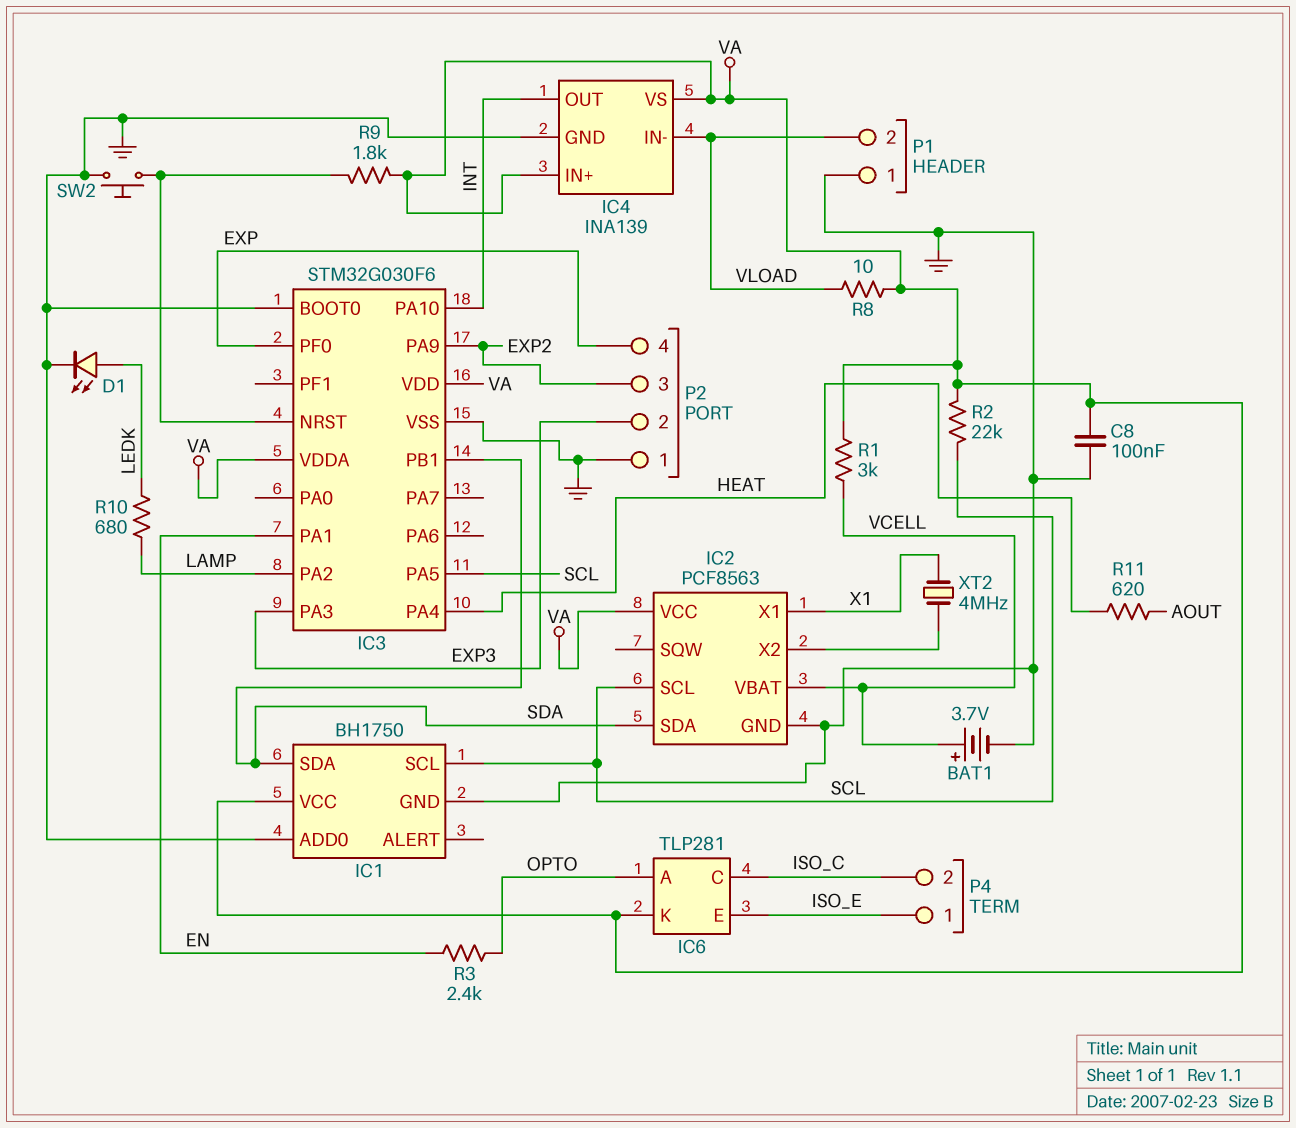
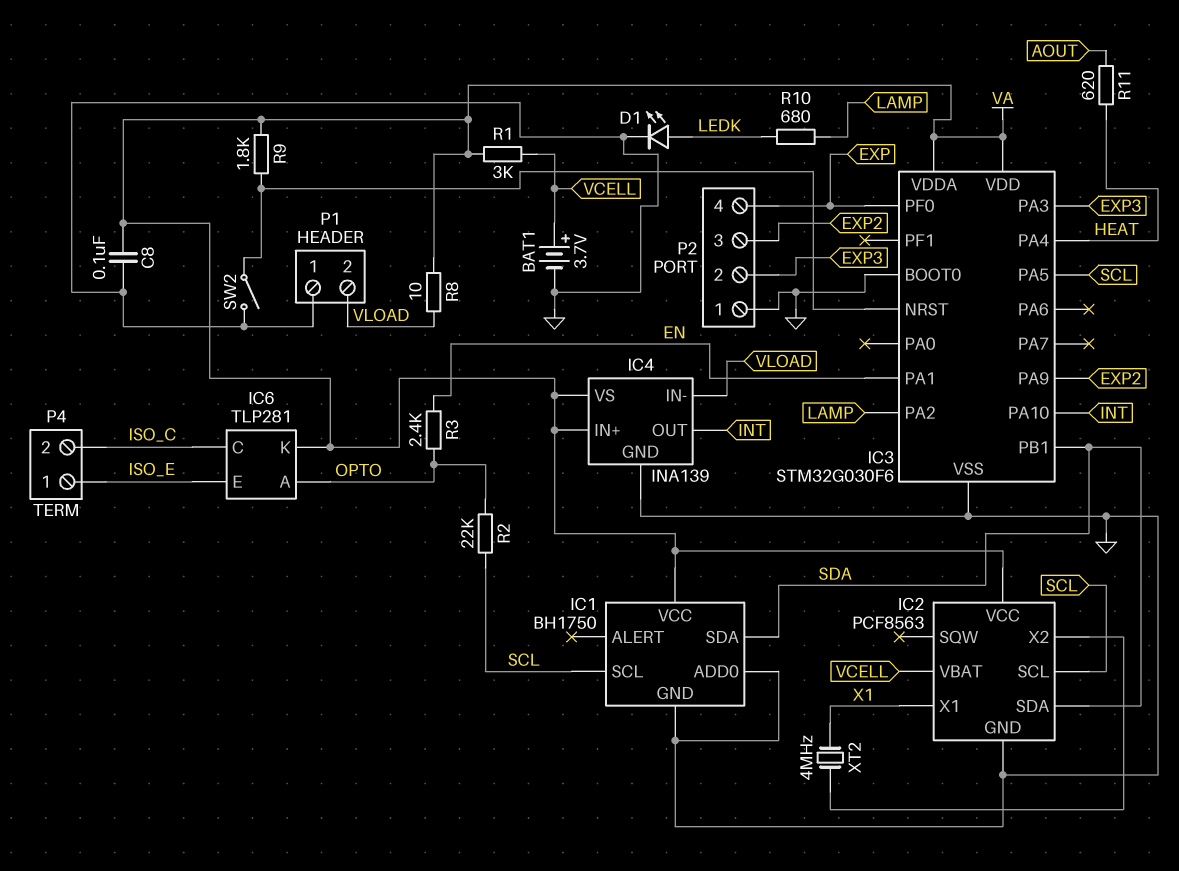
R2: 22k (SCL, VA) -> 22k (OPTO, SCL)
SW2: button (GND, IC3/NRST) -> switch (GND, IC3/NRST)

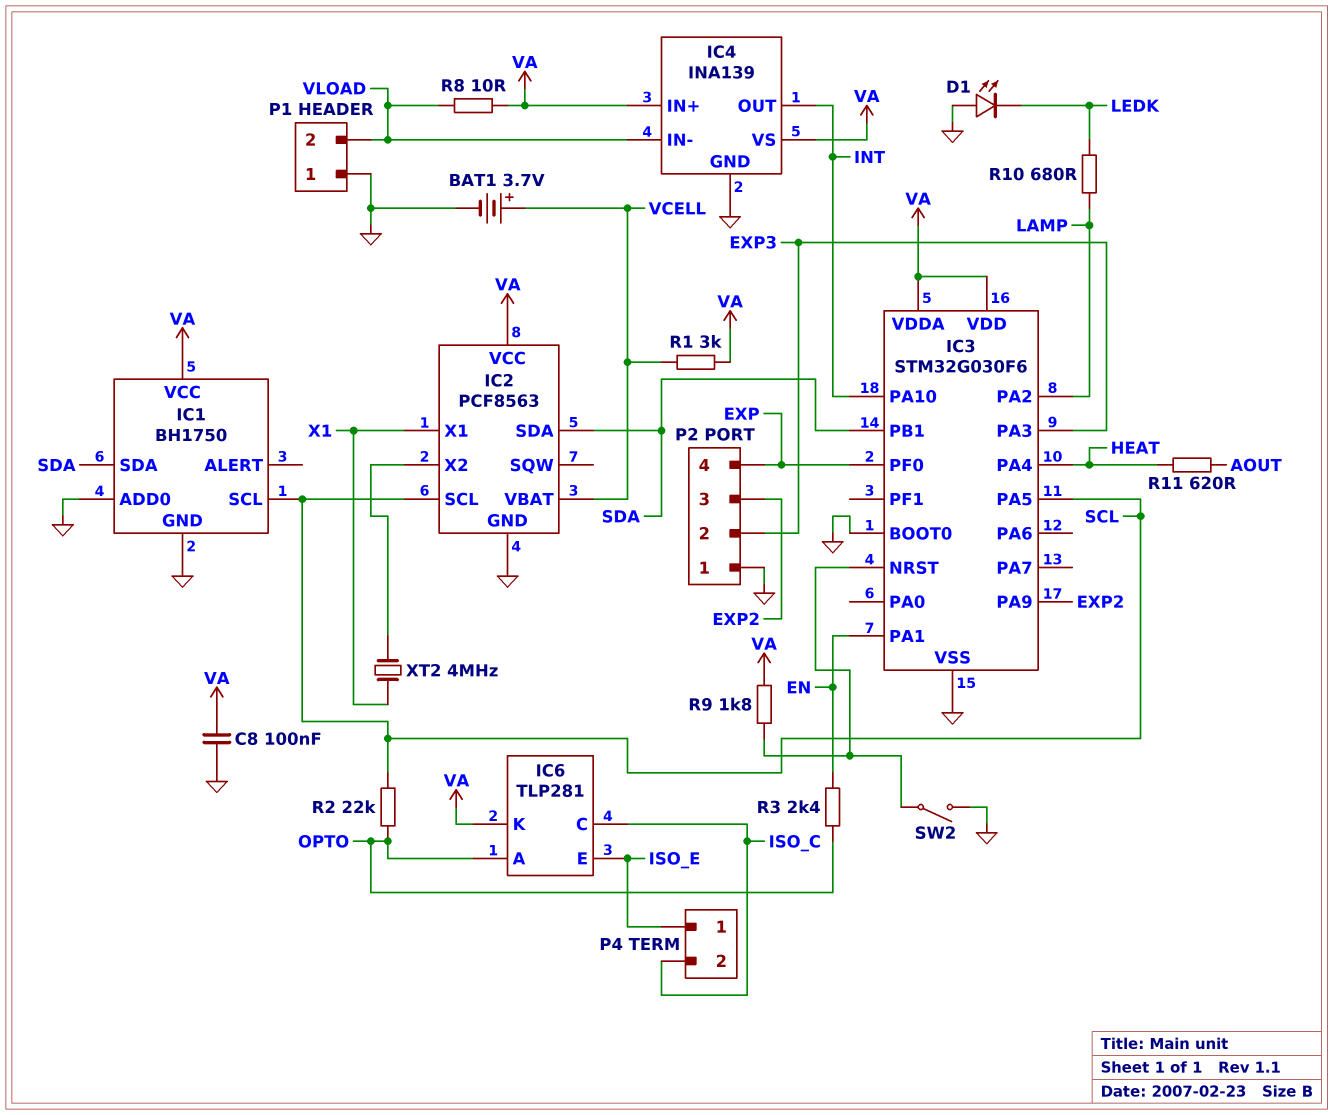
D1: LED (A LEDK, K GND) -> LED (A GND, K LEDK)

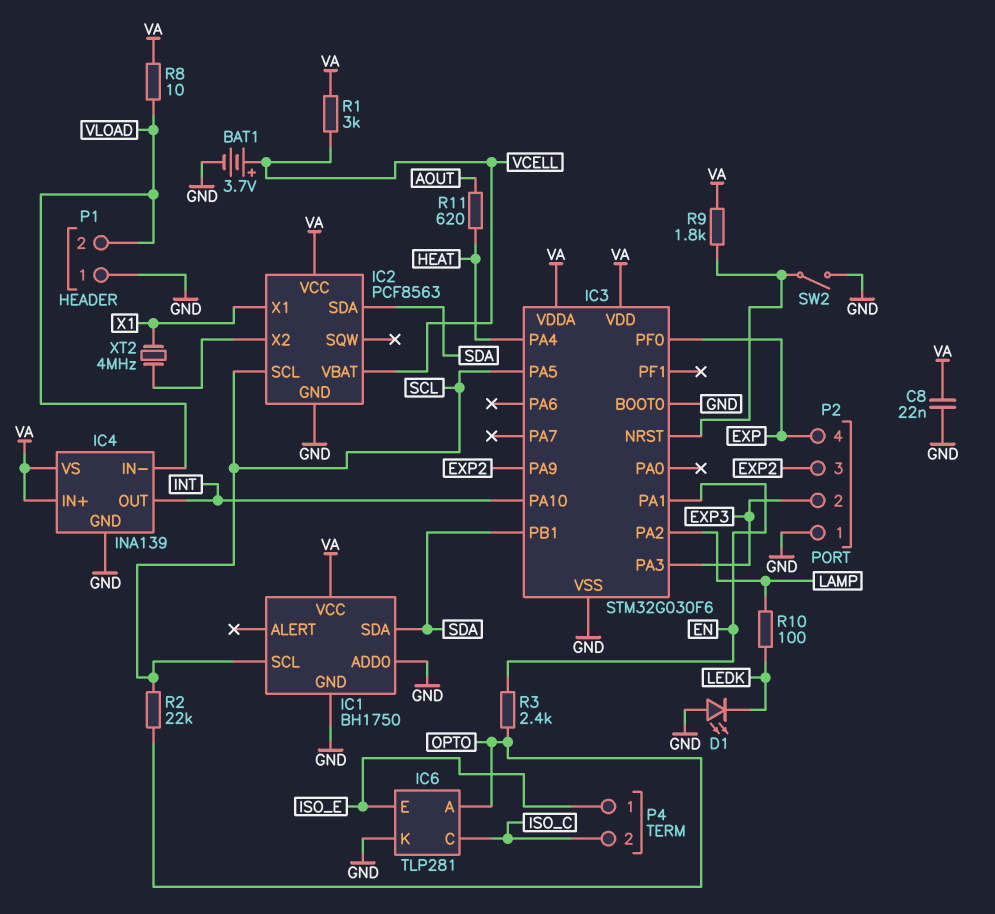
C8: 100nF (GND, VA) -> 22nF (GND, VA)
IC6 pin K: VA -> GND
R10: 680 (LAMP, LEDK) -> 100 (LAMP, LEDK)

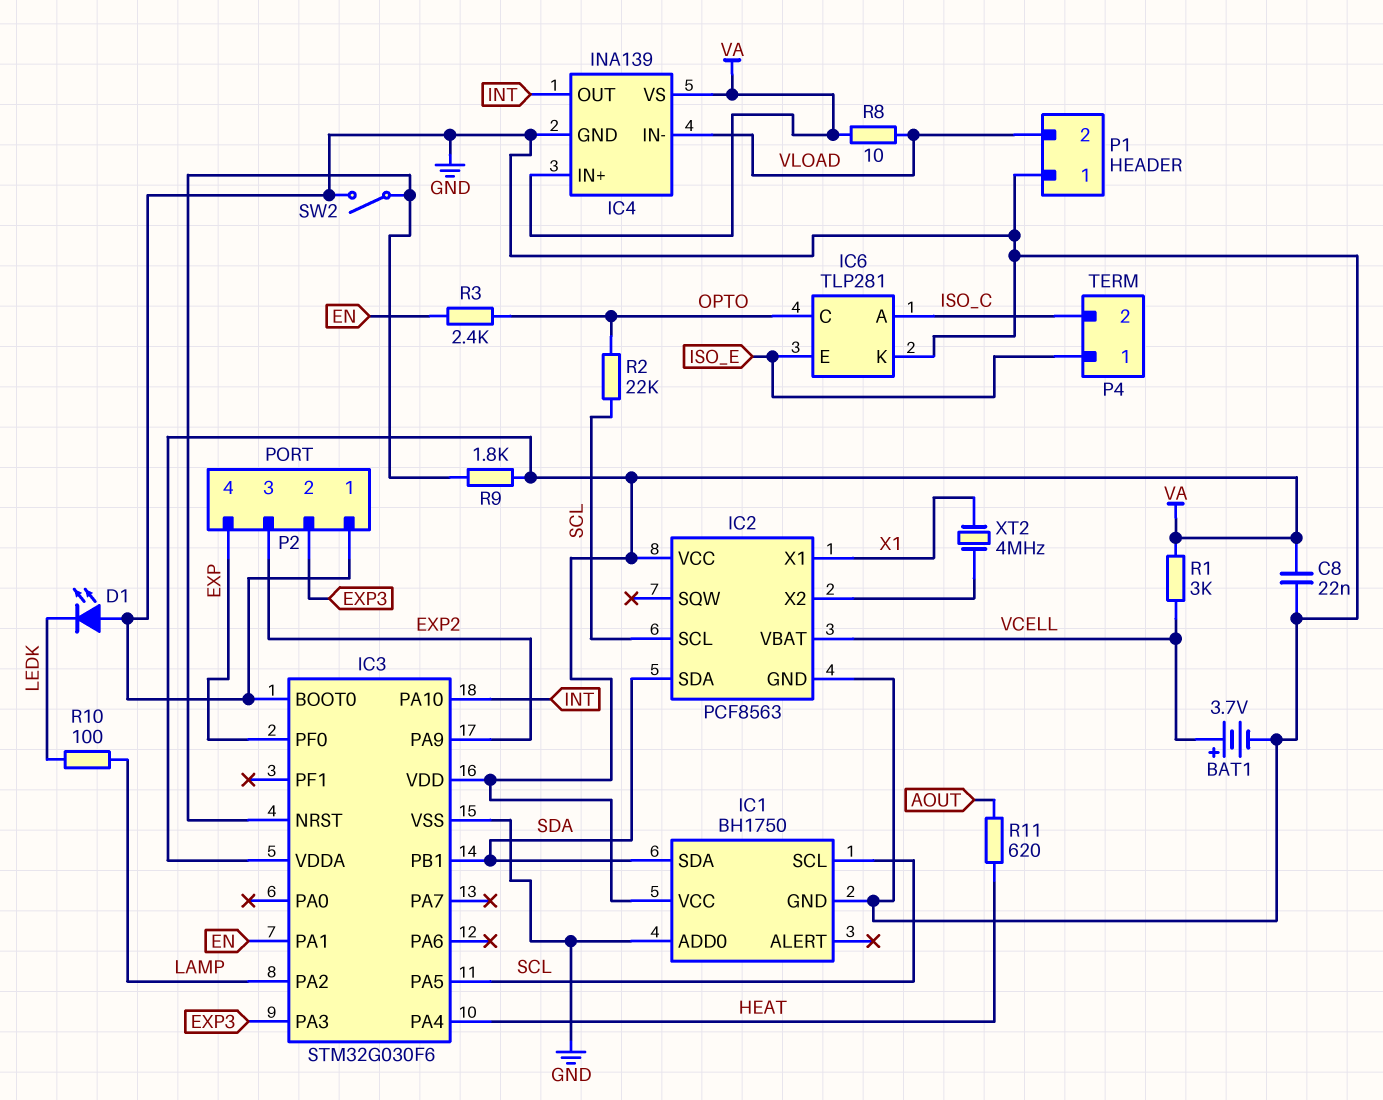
IC6 pin A: OPTO -> ISO_C
IC6 pin C: ISO_C -> OPTO

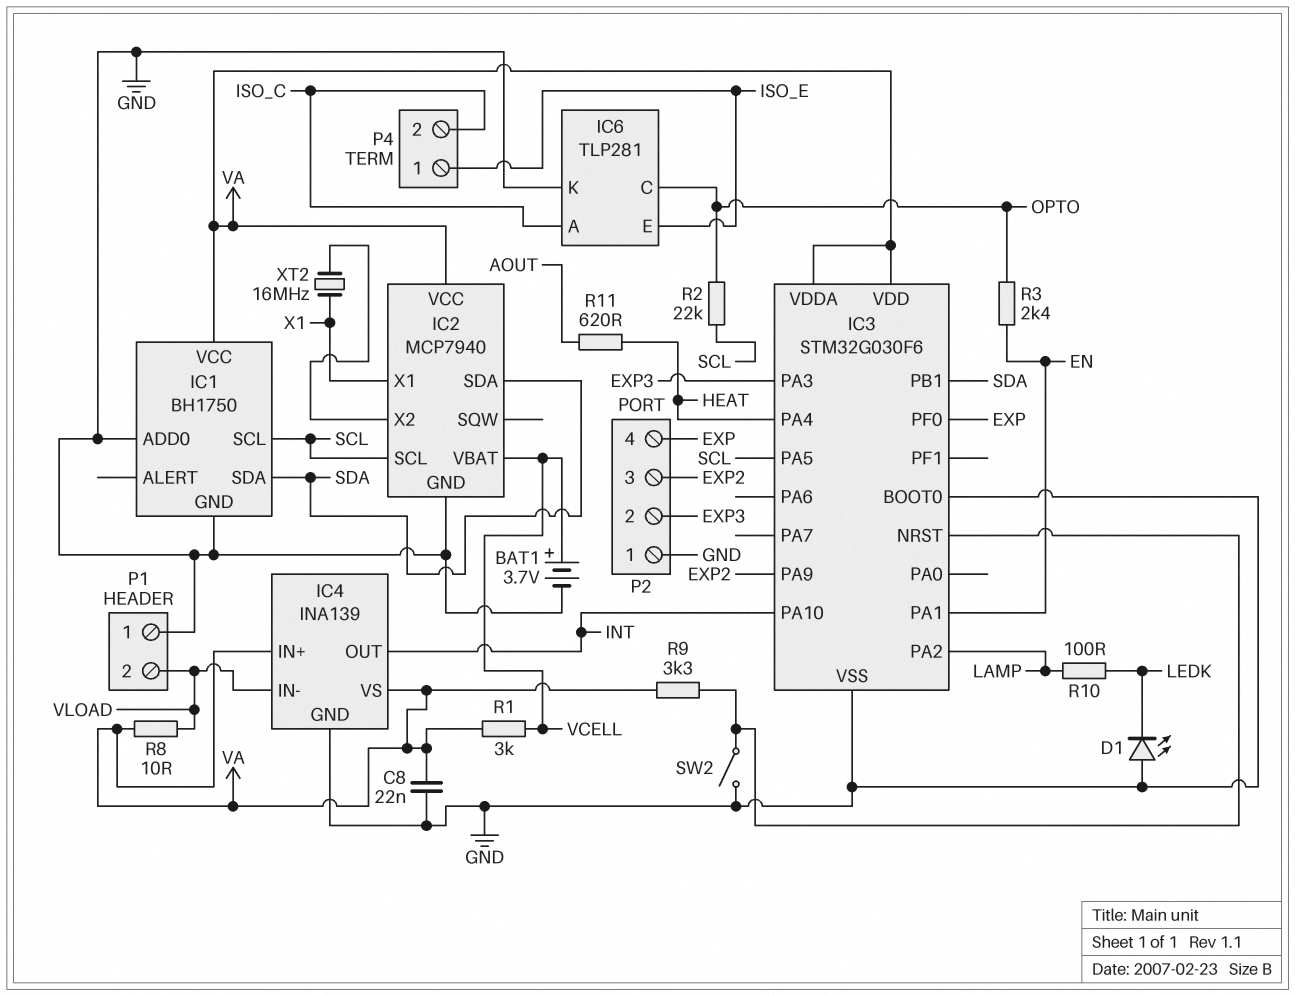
IC2: PCF8563 -> MCP7940
R9: 1.8k (IC3/NRST, VA) -> 3.3k (IC3/NRST, VA)
XT2: 4MHz (IC2/X2, X1) -> 16MHz (IC2/X2, X1)

